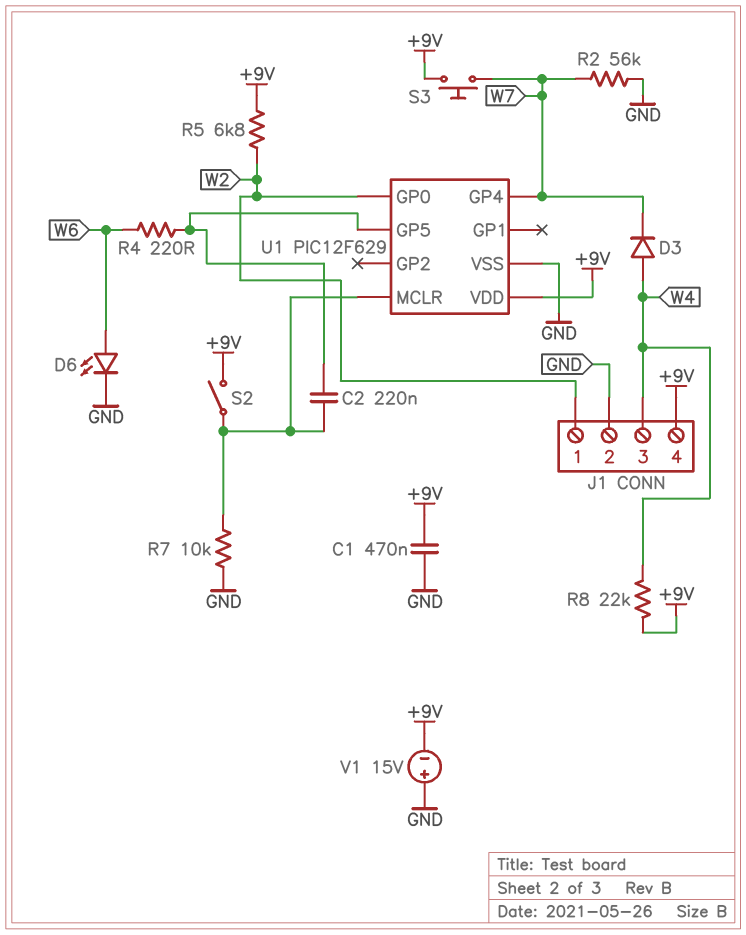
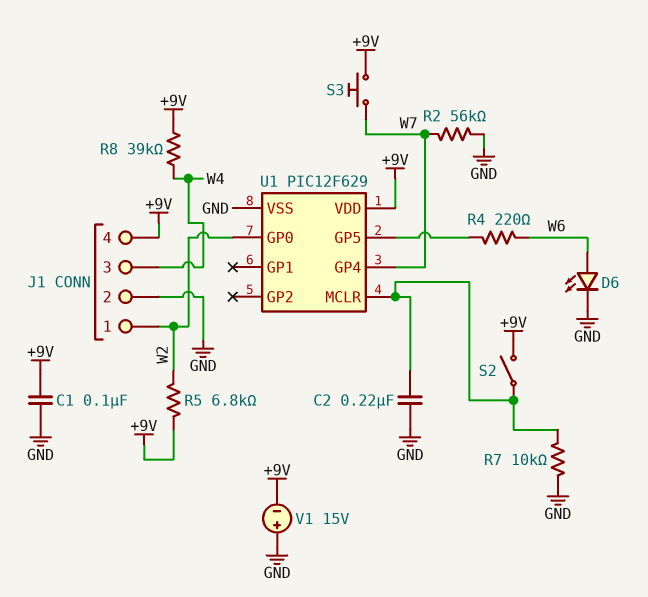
C1: 470nF (+9V, GND) -> 100nF (+9V, GND)
C2: 220nF (U1/GP5, U1/MCLR) -> 220nF (GND, U1/MCLR)
D3: diode (A W4, K W7) -> none
R8: 22k (+9V, W4) -> 39k (+9V, W4)

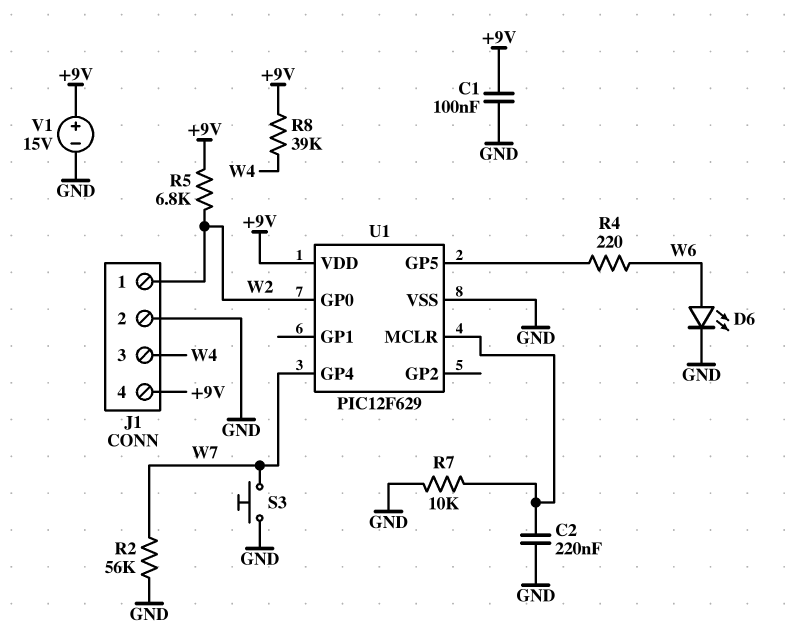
S2: switch (+9V, U1/MCLR) -> none
S3: button (+9V, W7) -> button (GND, W7)
V1: 15V (plus GND, minus +9V) -> 15V (plus +9V, minus GND)

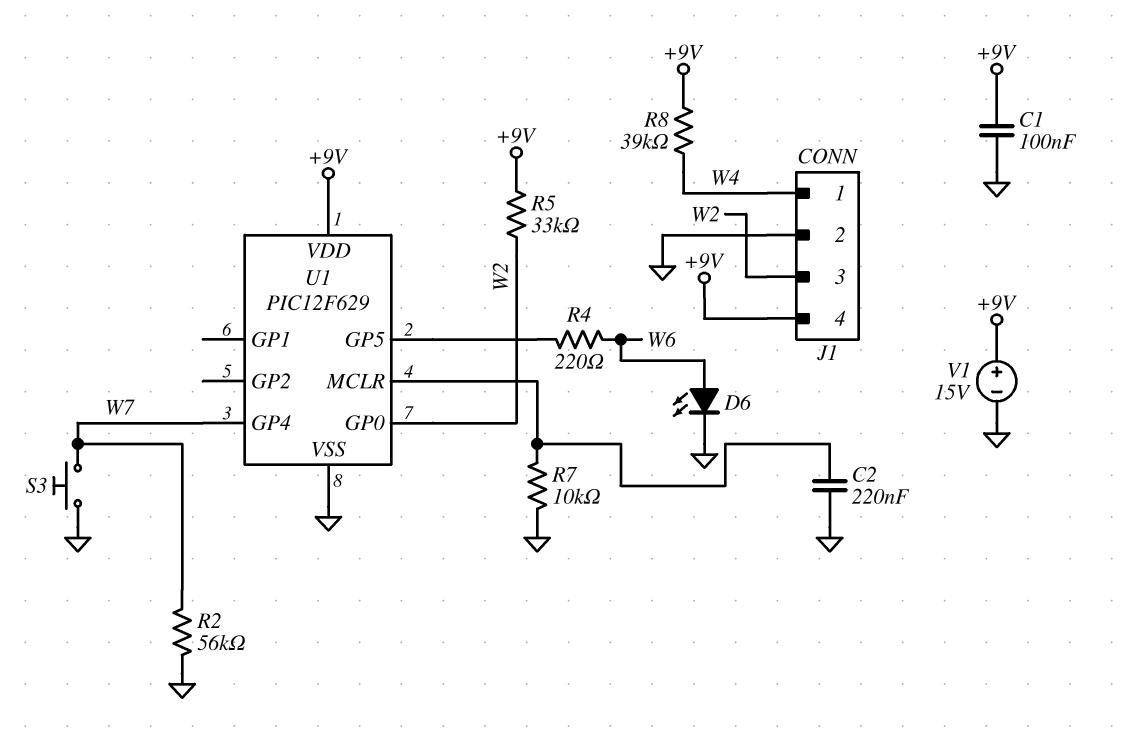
J1 pin 1: W2 -> W4
J1 pin 3: W4 -> W2
R5: 6.8k (+9V, W2) -> 33k (+9V, W2)

